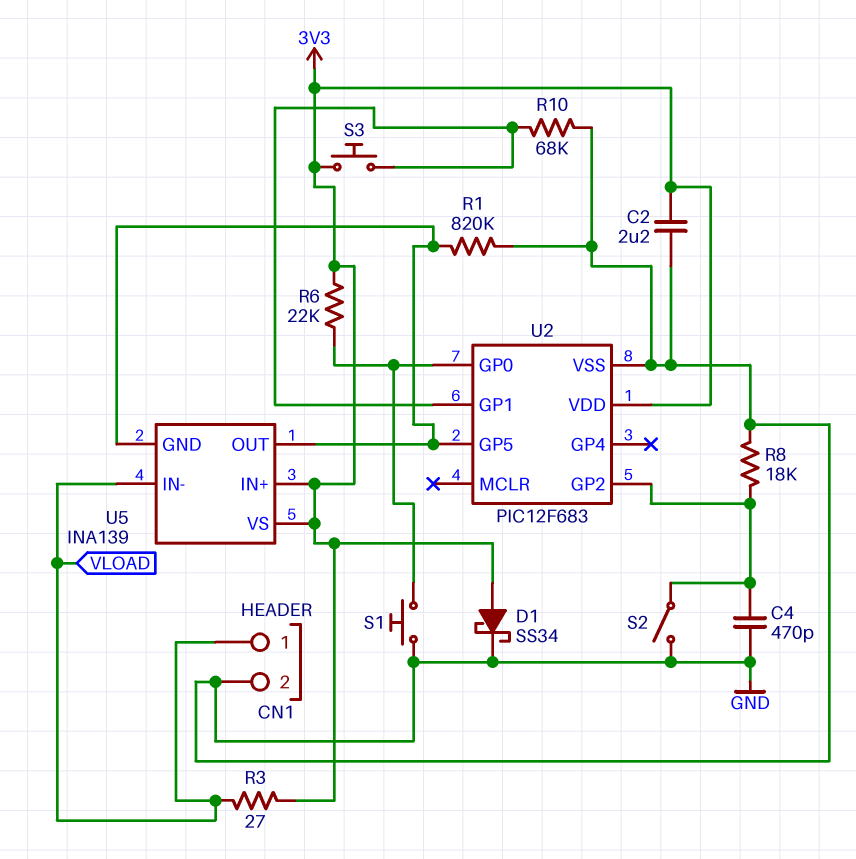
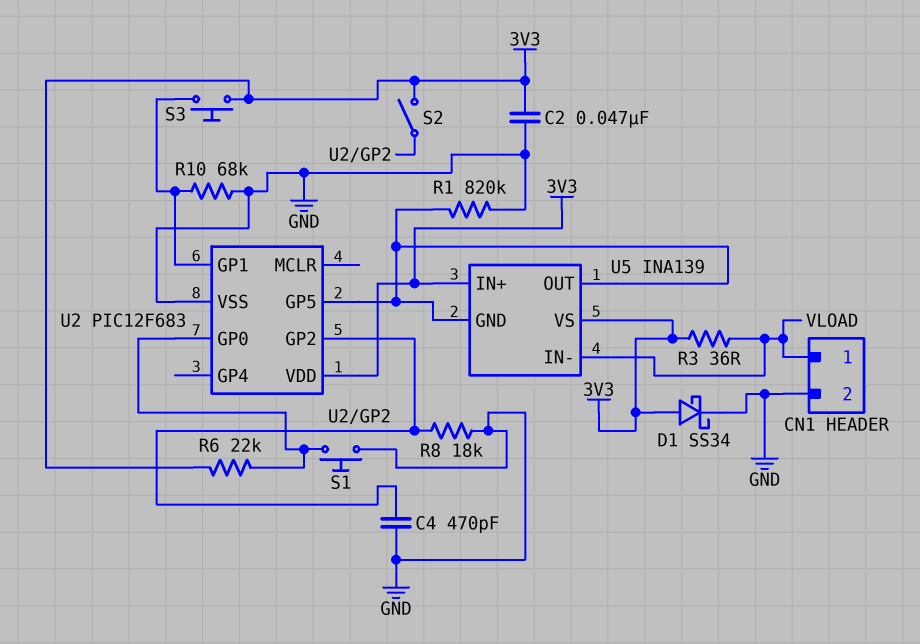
C2: 2.2uF (3V3, GND) -> 47nF (3V3, GND)
R3: 27 (3V3, VLOAD) -> 36 (3V3, VLOAD)
S2: switch (GND, U2/GP2) -> switch (3V3, U2/GP2)

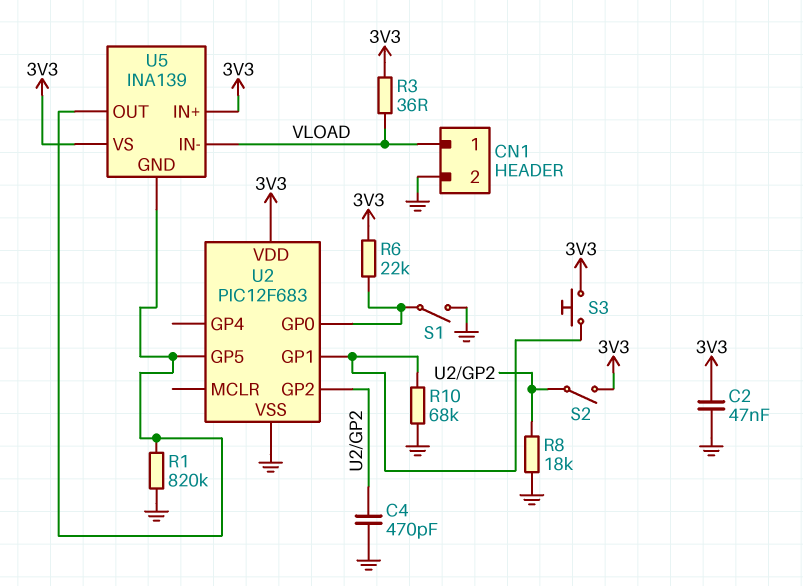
D1: schottky SS34 (A 3V3, K GND) -> none
S1: button (GND, U2/GP0) -> switch (GND, U2/GP0)

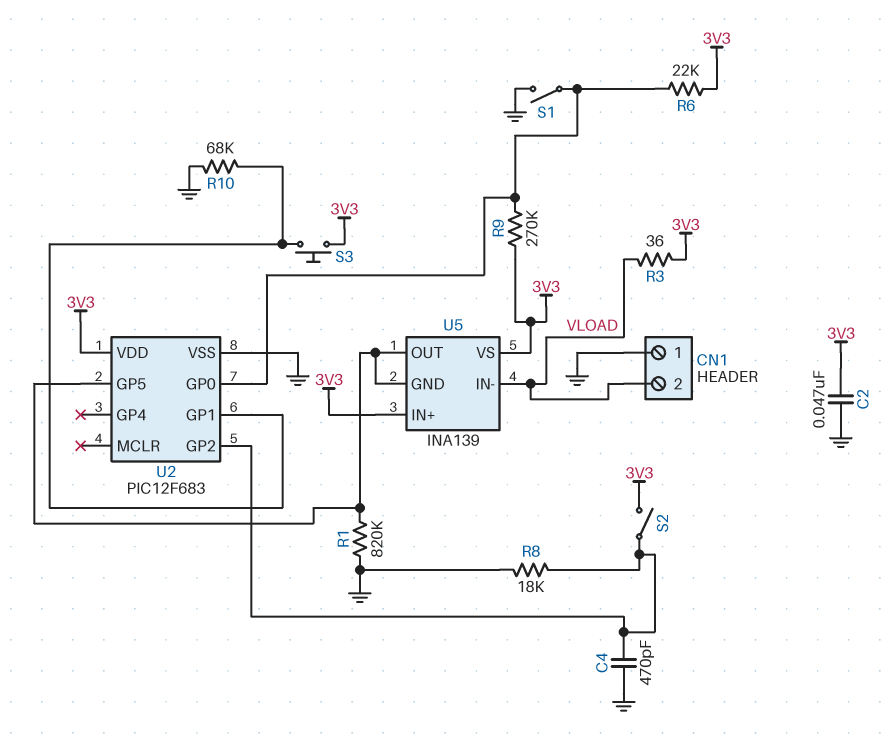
CN1 pin 1: VLOAD -> GND
CN1 pin 2: GND -> VLOAD
R9: none -> 270k (3V3, U2/GP0)

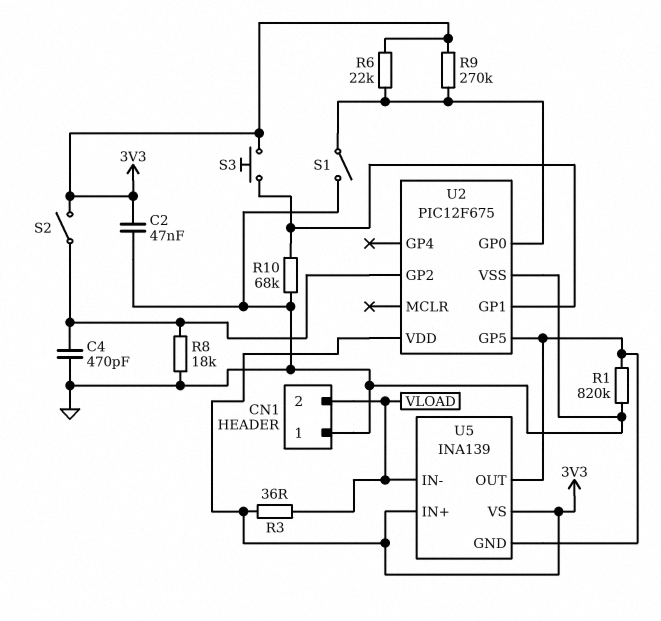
U2: PIC12F683 -> PIC12F675

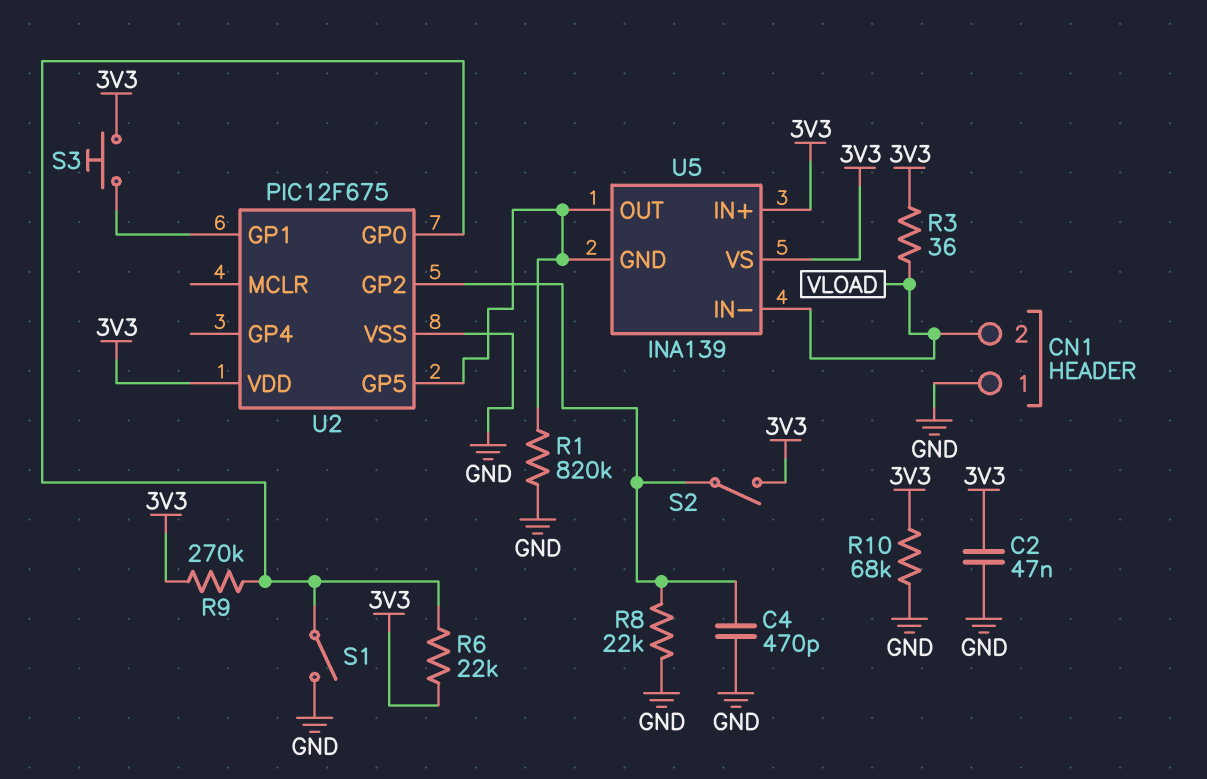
R8: 18k (GND, U2/GP2) -> 22k (GND, U2/GP2)
R10: 68k (GND, U2/GP1) -> 68k (3V3, GND)

